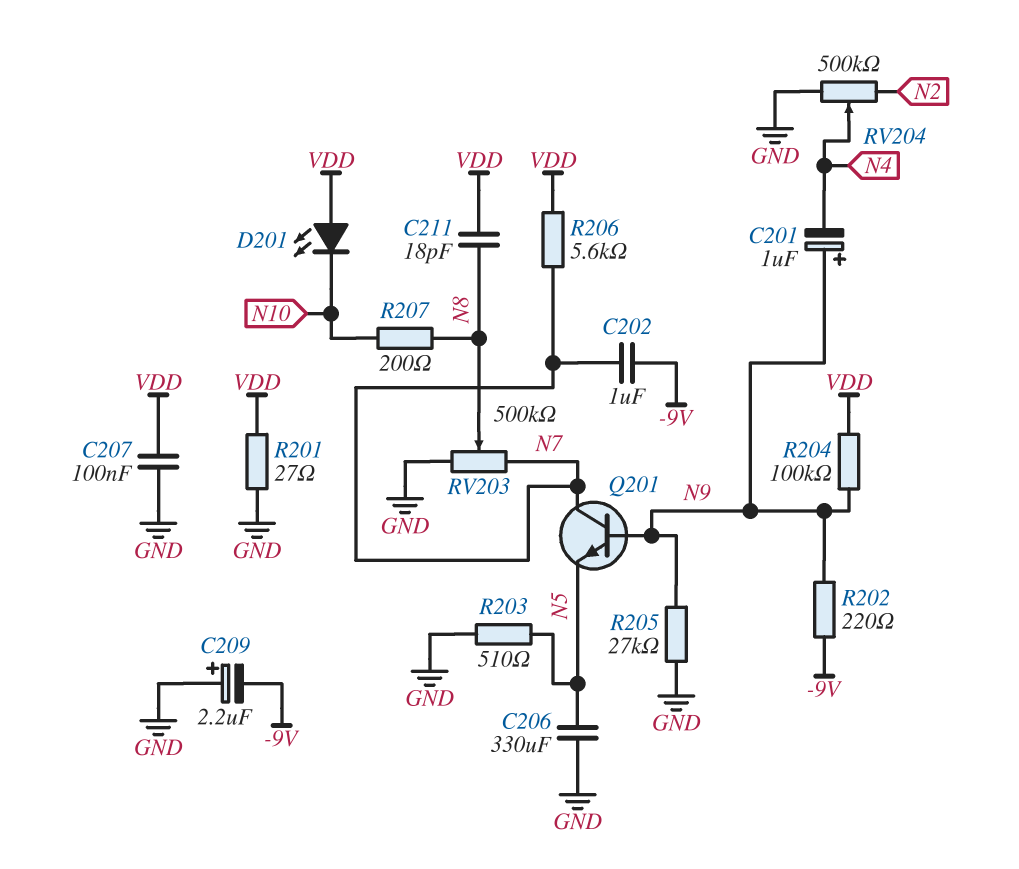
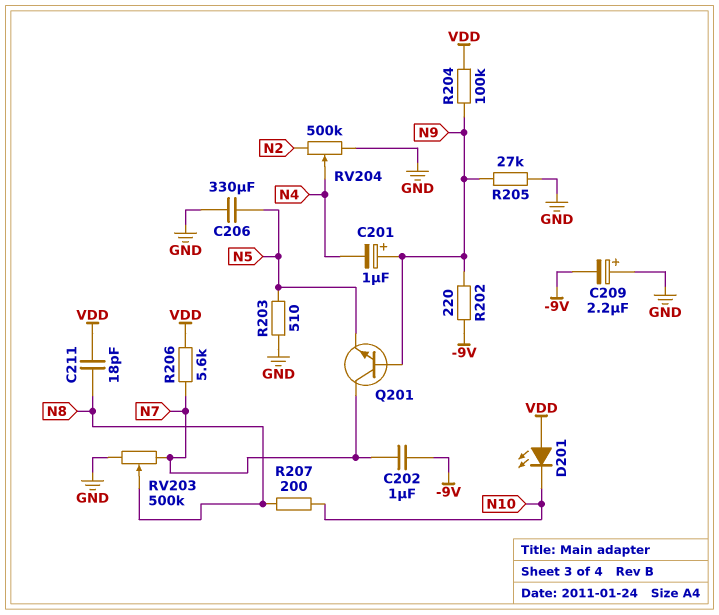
C207: 100nF (GND, VDD) -> none
R201: 27 (GND, VDD) -> none

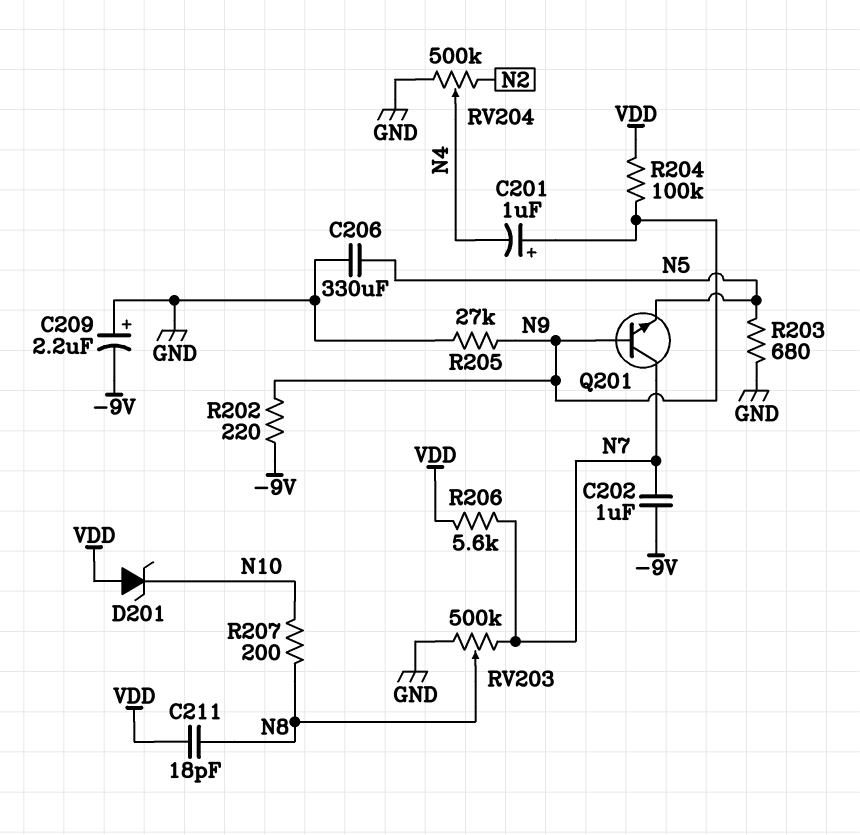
D201: LED (A VDD, K N10) -> zener (A VDD, K N10)
R203: 510 (GND, N5) -> 680 (GND, N5)

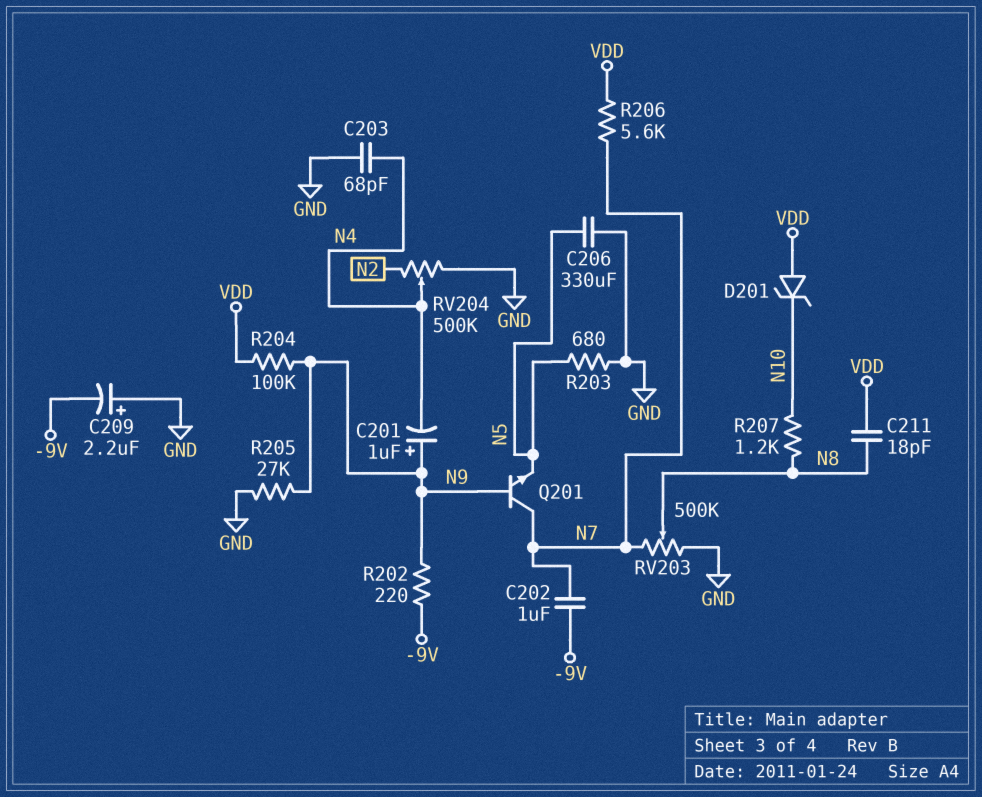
C203: none -> 68pF (GND, N4)
R207: 200 (N8, N10) -> 1.2k (N8, N10)

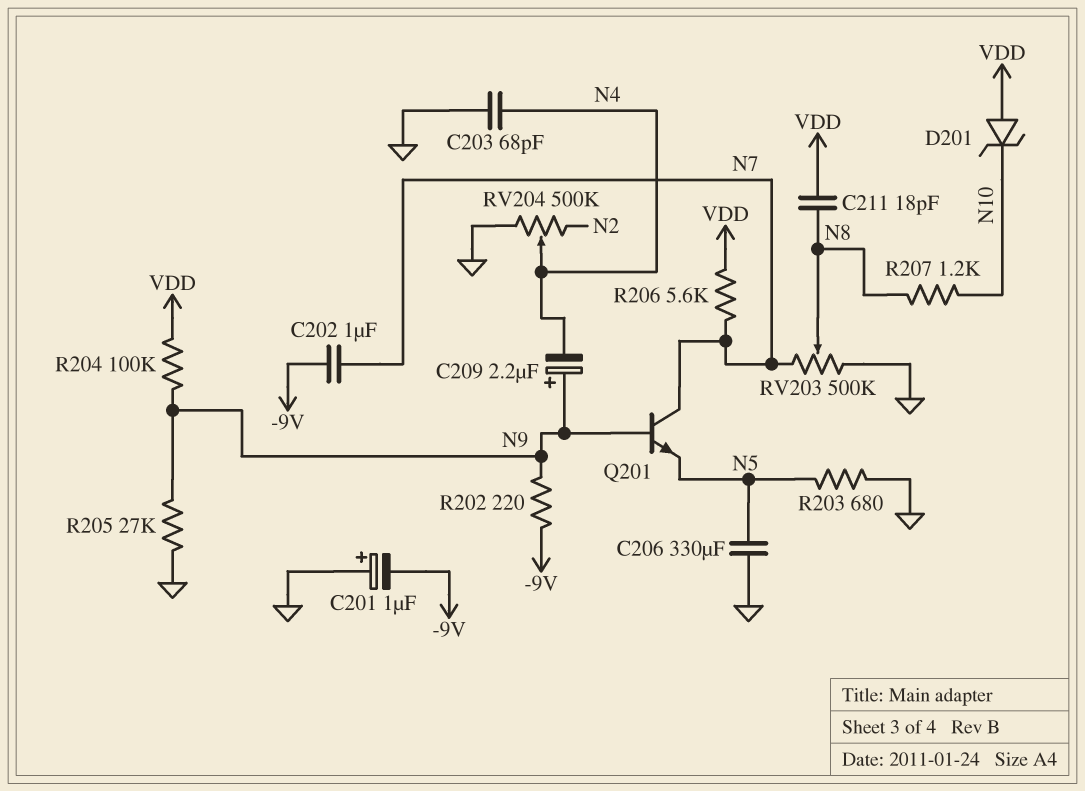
C201: 1uF (plus N9, minus N4) -> 1uF (plus GND, minus -9V)
C209: 2.2uF (plus GND, minus -9V) -> 2.2uF (plus N9, minus N4)

